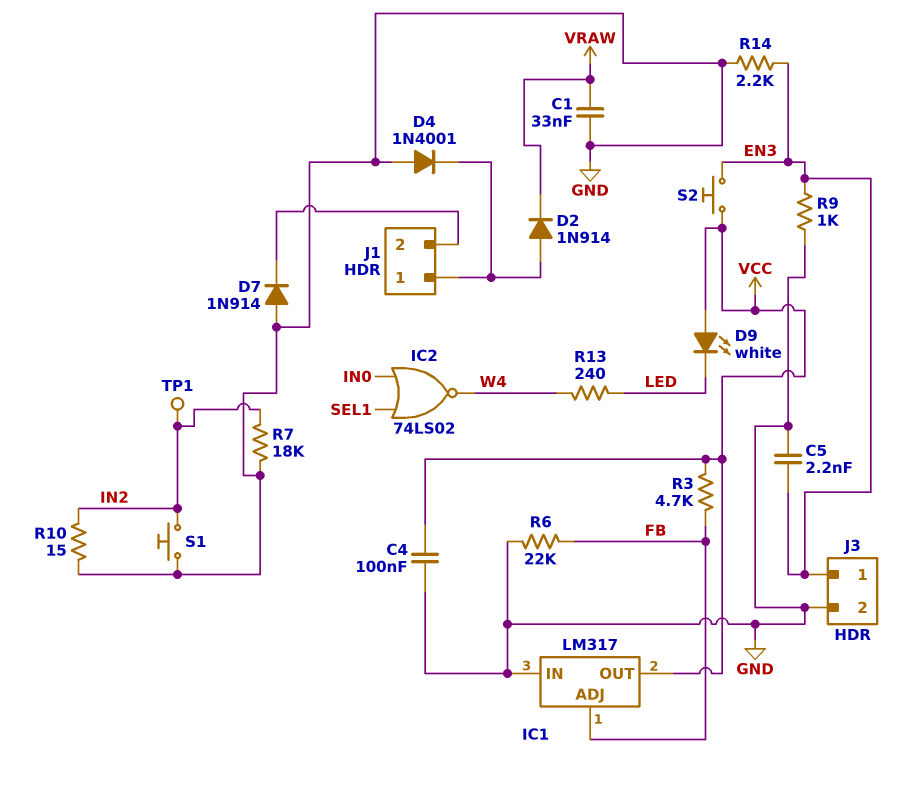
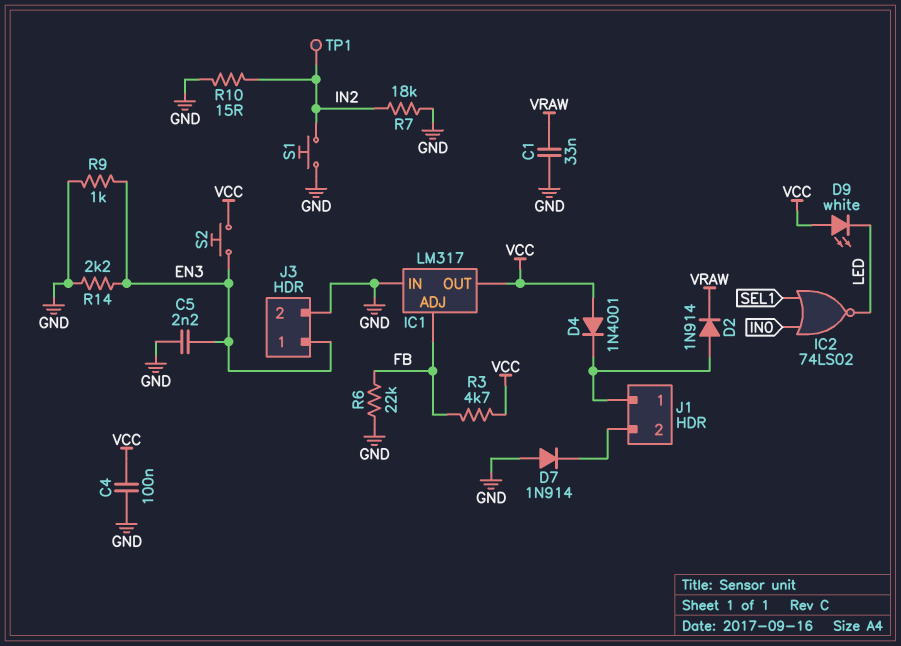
D4: diode 1N4001 (A GND, K J1/1) -> diode 1N4001 (A VCC, K J1/1)
IC2: NOR 74LS02 (in IN0, in SEL1, out W4) -> NOR 74LS02 (in IN0, in SEL1, out LED)
R13: 240 (LED, W4) -> none

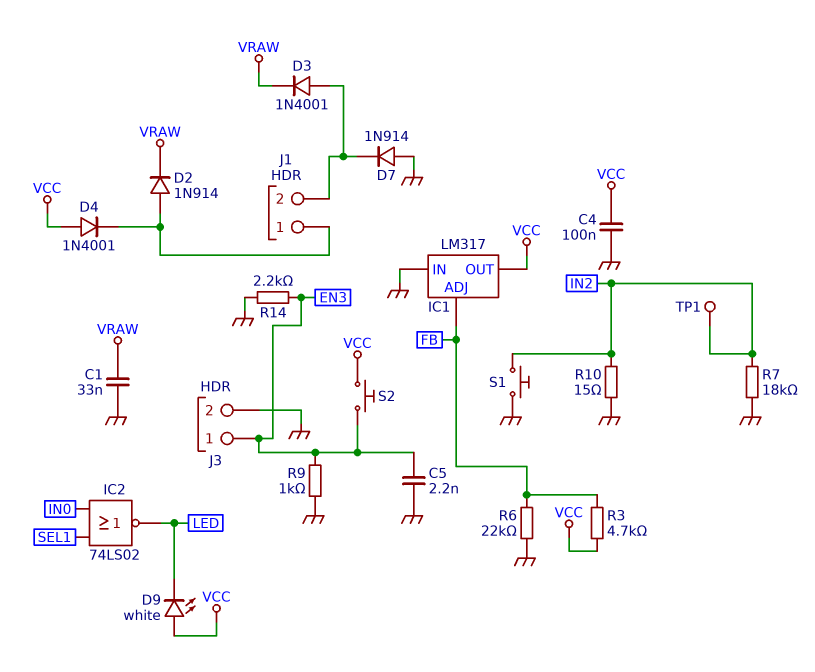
D3: none -> diode 1N4001 (A J1/2, K VRAW)

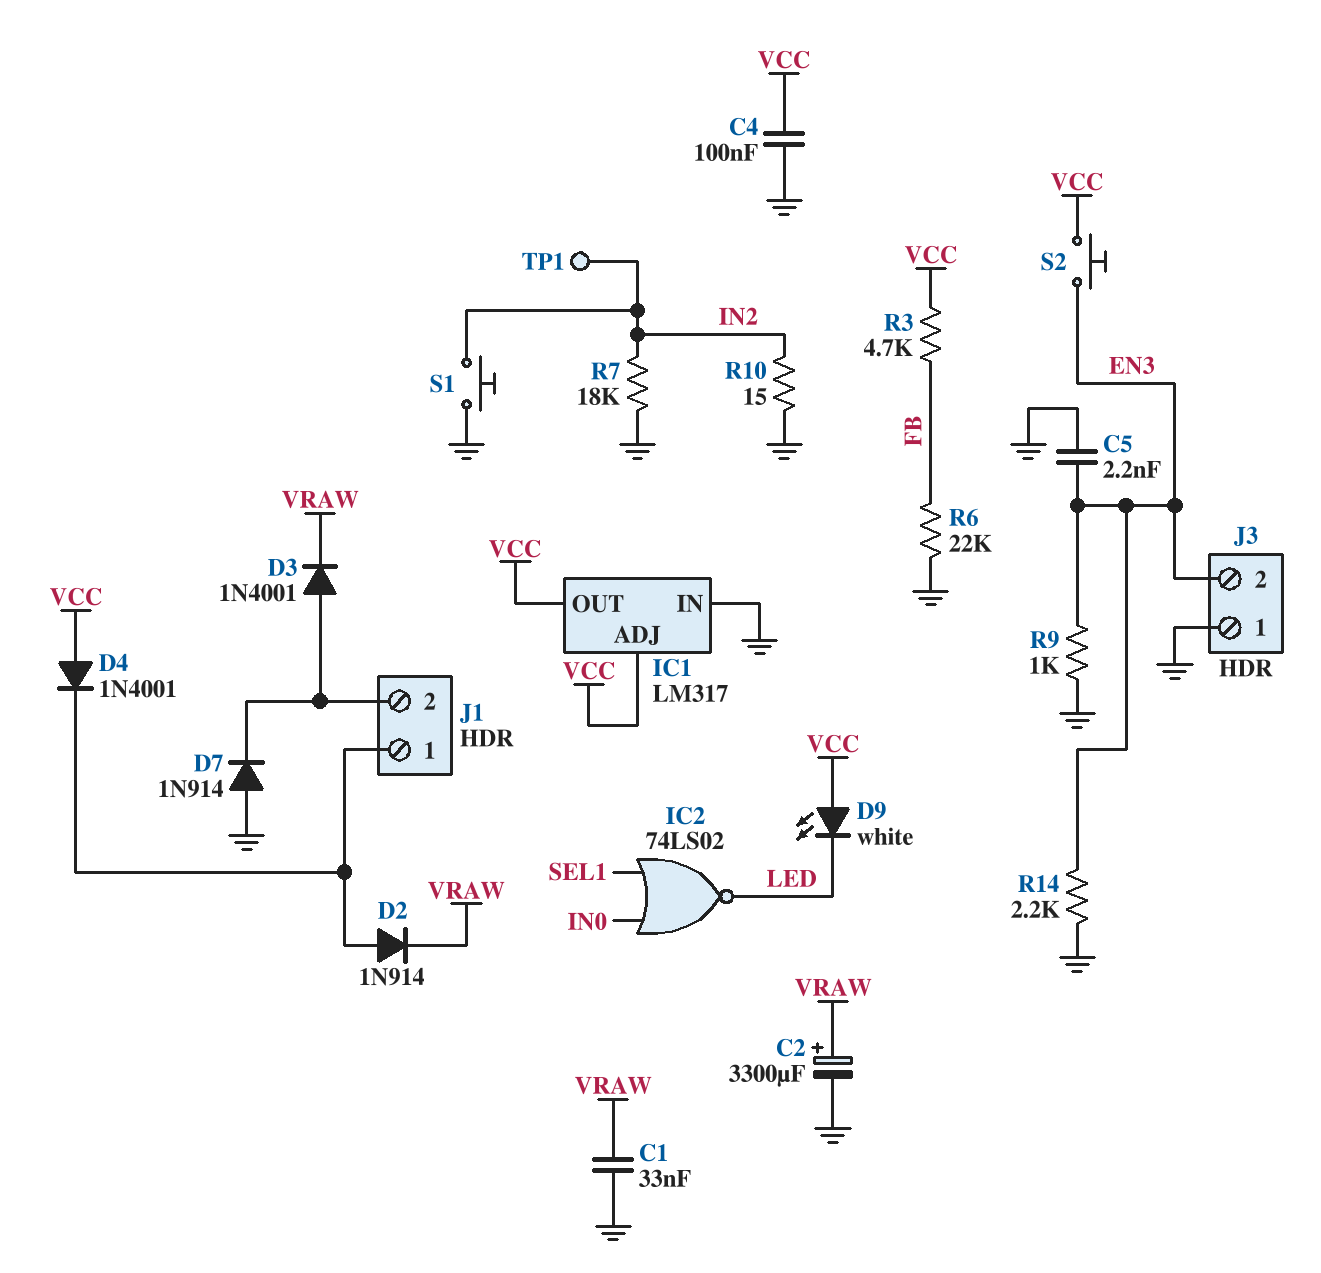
C2: none -> 3300uF (plus VRAW, minus GND)
IC1 pin ADJ: FB -> VCC
J3 pin 1: EN3 -> GND
J3 pin 2: GND -> EN3

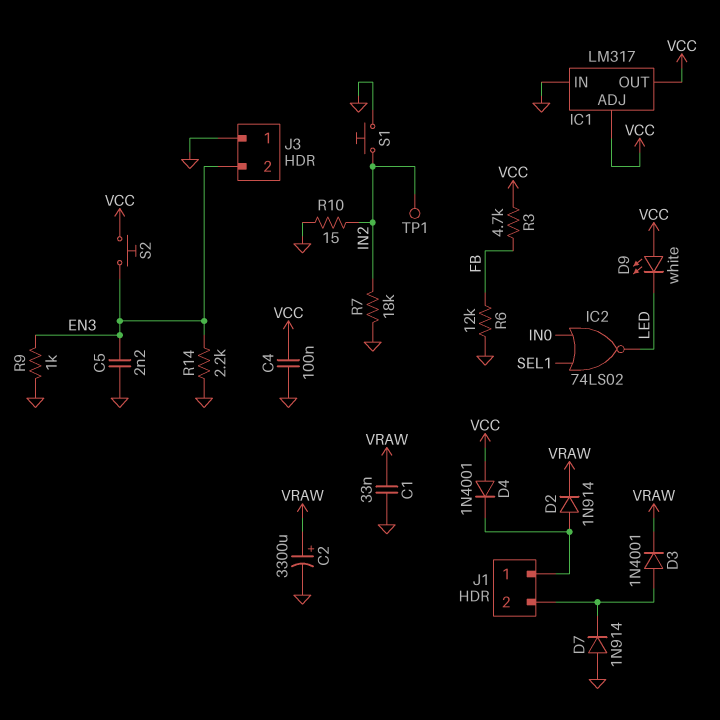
R6: 22k (FB, GND) -> 12k (FB, GND)

